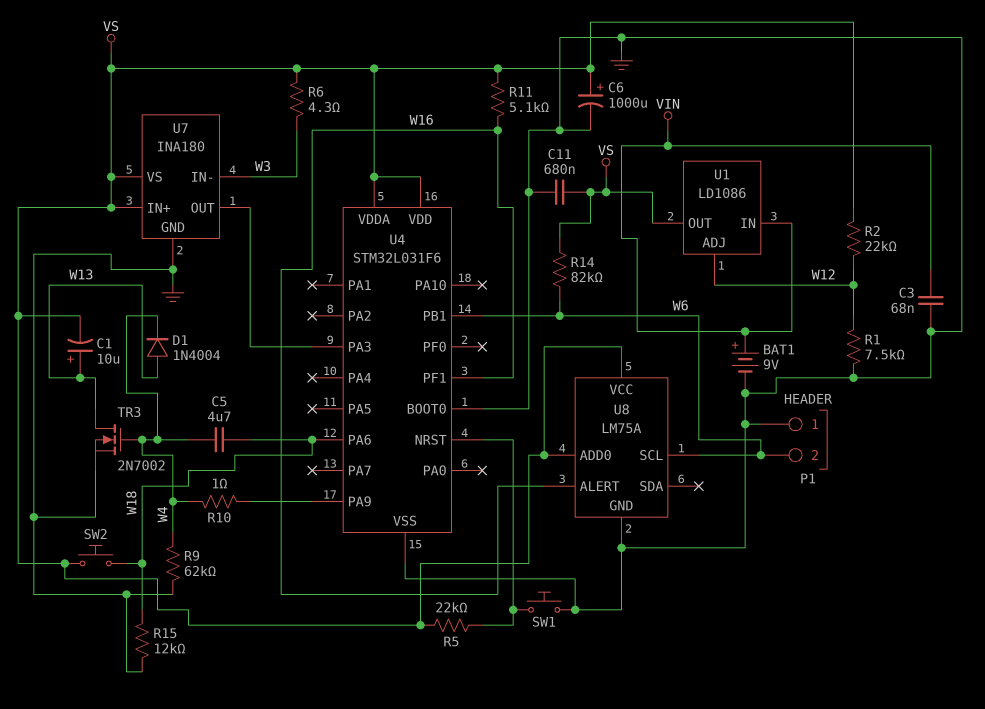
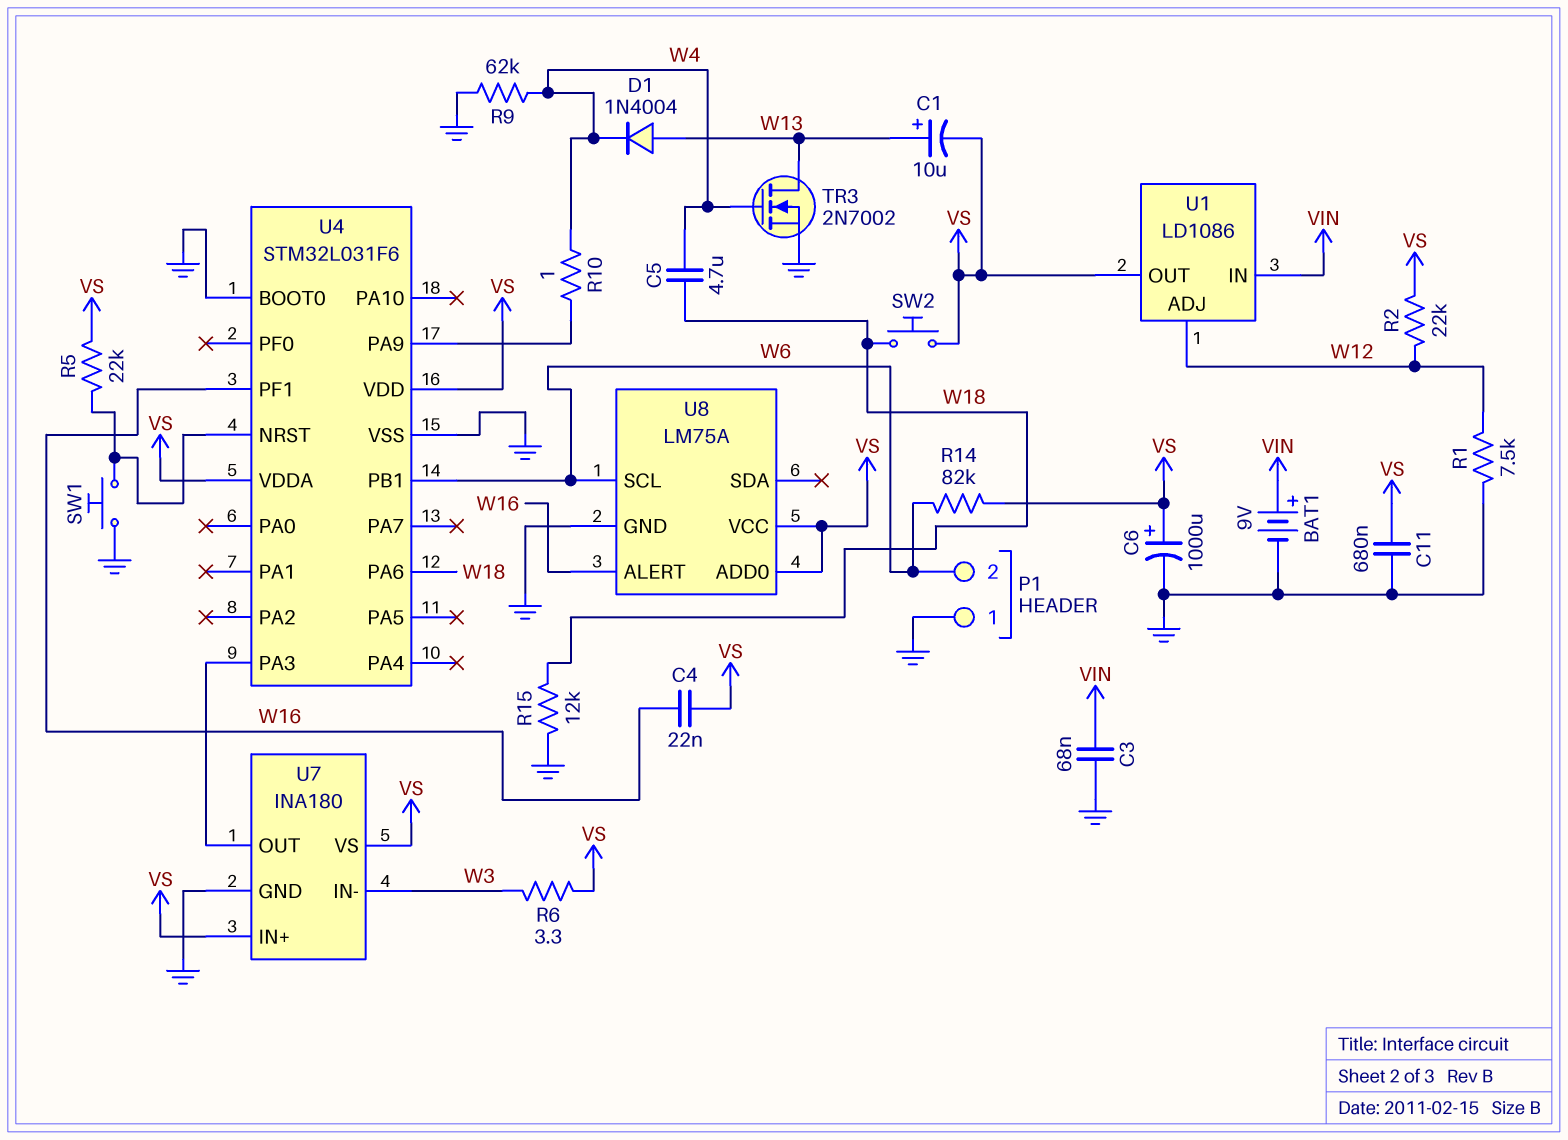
C4: none -> 22nF (VS, W16)
R6: 4.3 (VS, W3) -> 3.3 (VS, W3)
R11: 5.1k (VS, W16) -> none

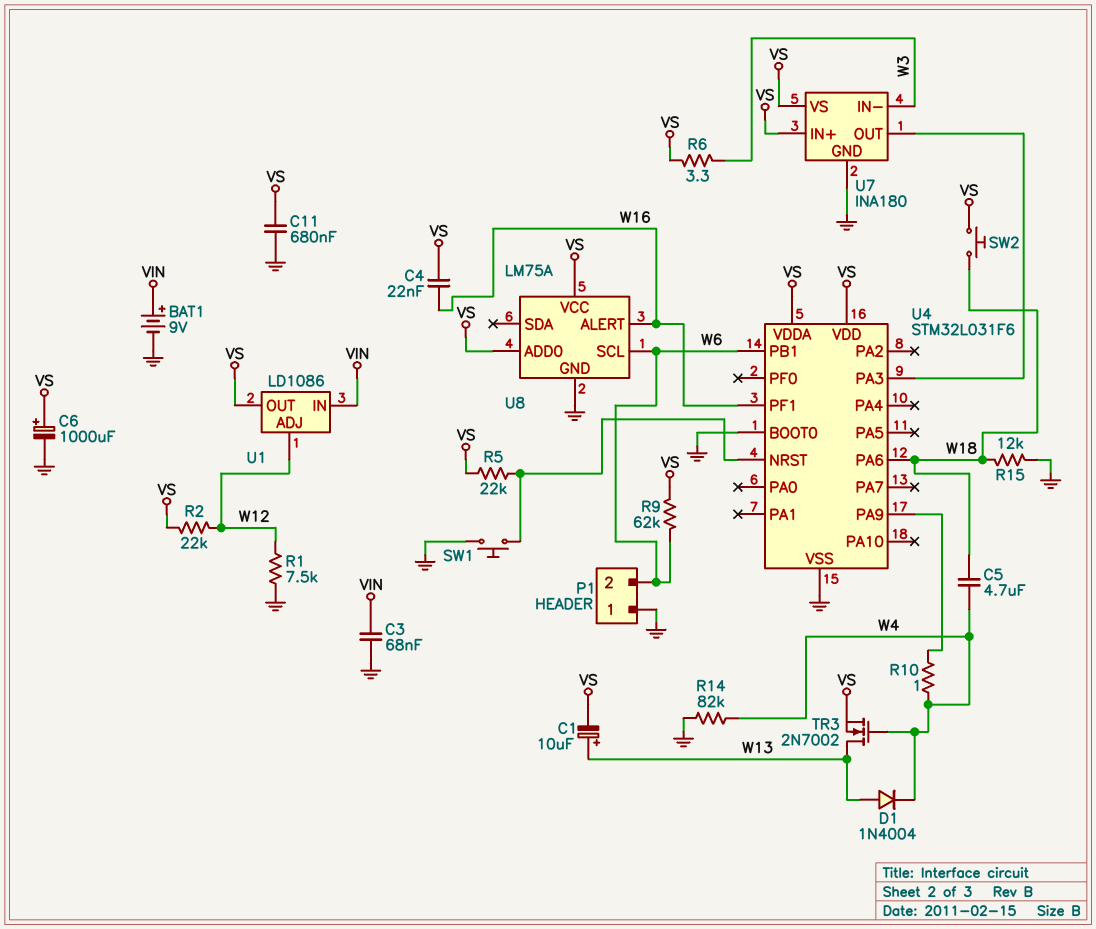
R9: 62k (GND, W4) -> 62k (VS, W6)
R14: 82k (VS, W6) -> 82k (GND, W4)
TR3: NMOS 2N7002 (G W4, D W13, S GND) -> NMOS 2N7002 (G W4, D W13, S VS)

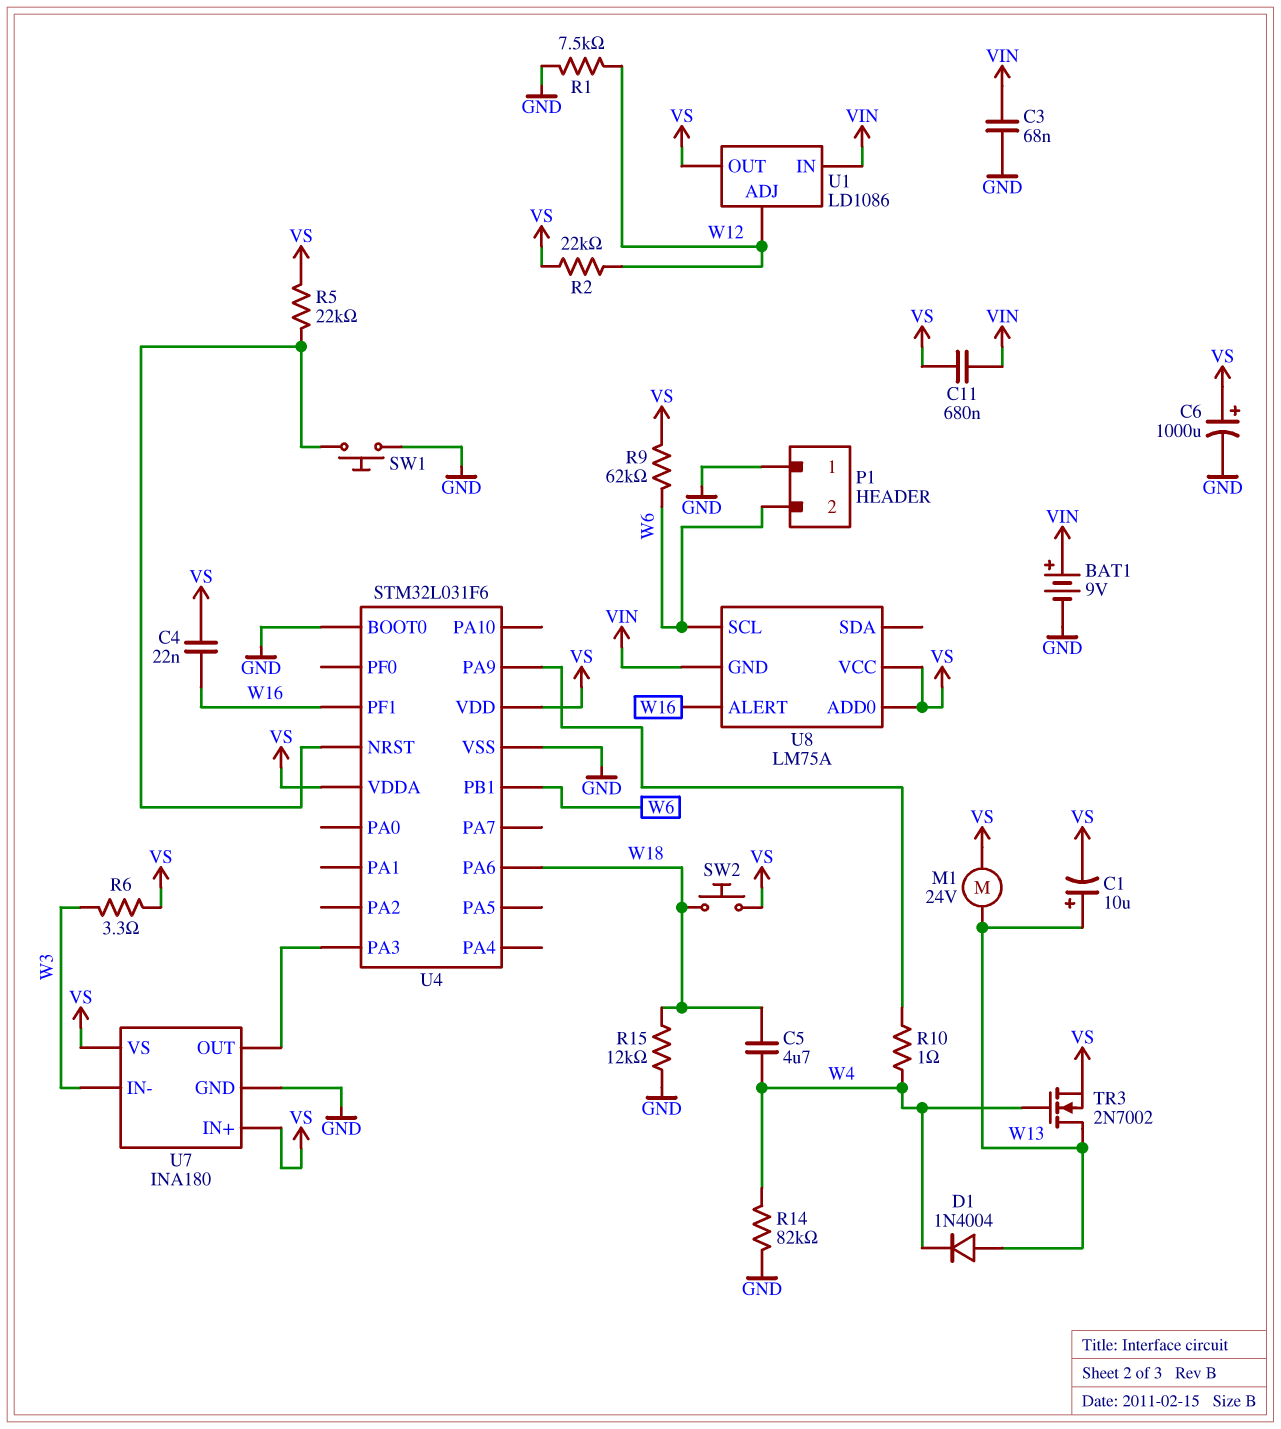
C11: 680nF (GND, VS) -> 680nF (VIN, VS)
M1: none -> motor 24V (VS, W13)
U8 pin GND: GND -> VIN

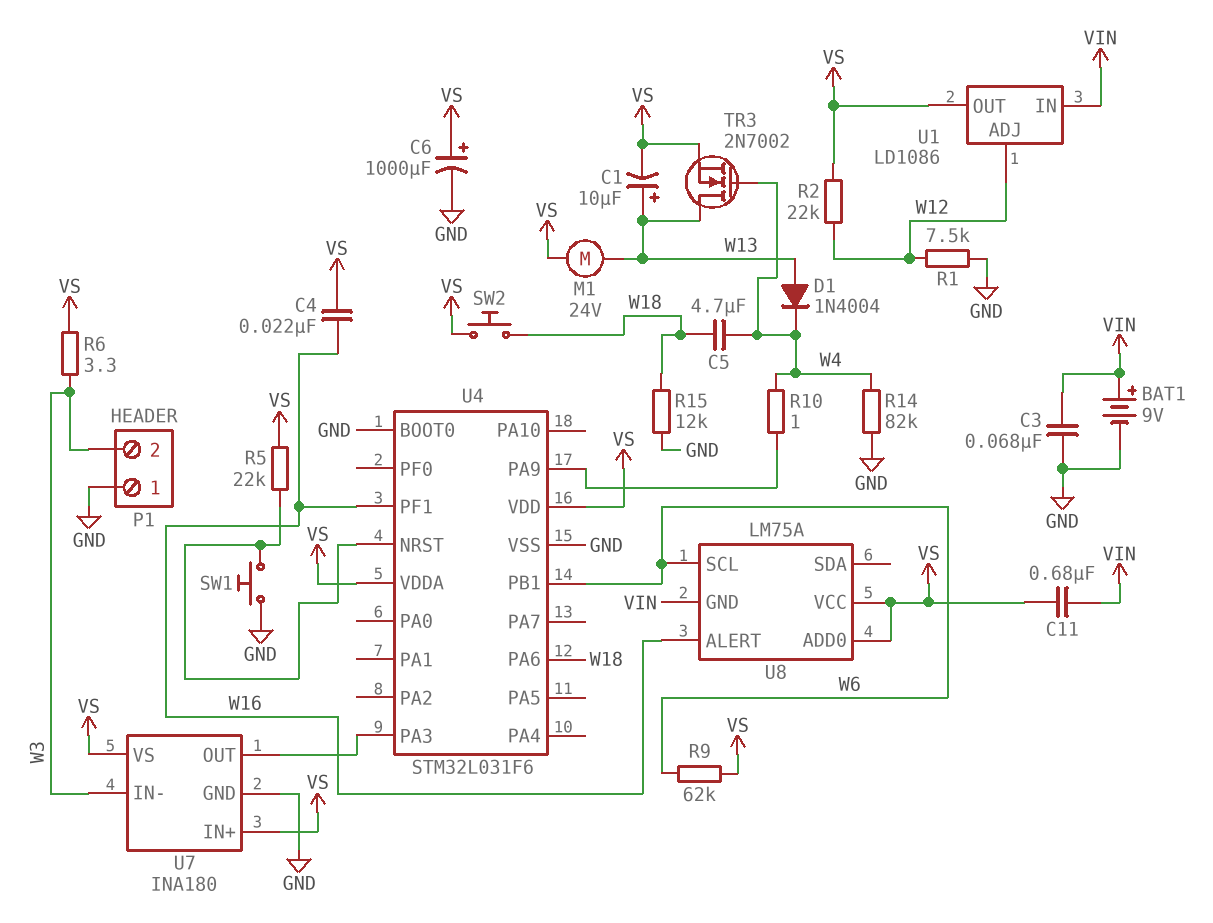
P1 pin 2: W6 -> W3

